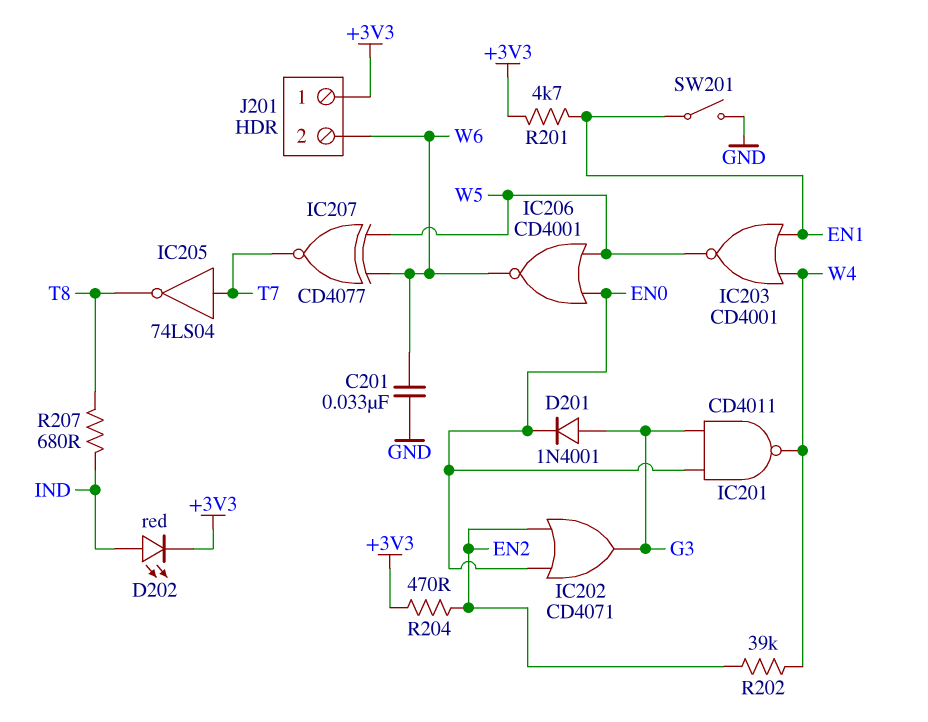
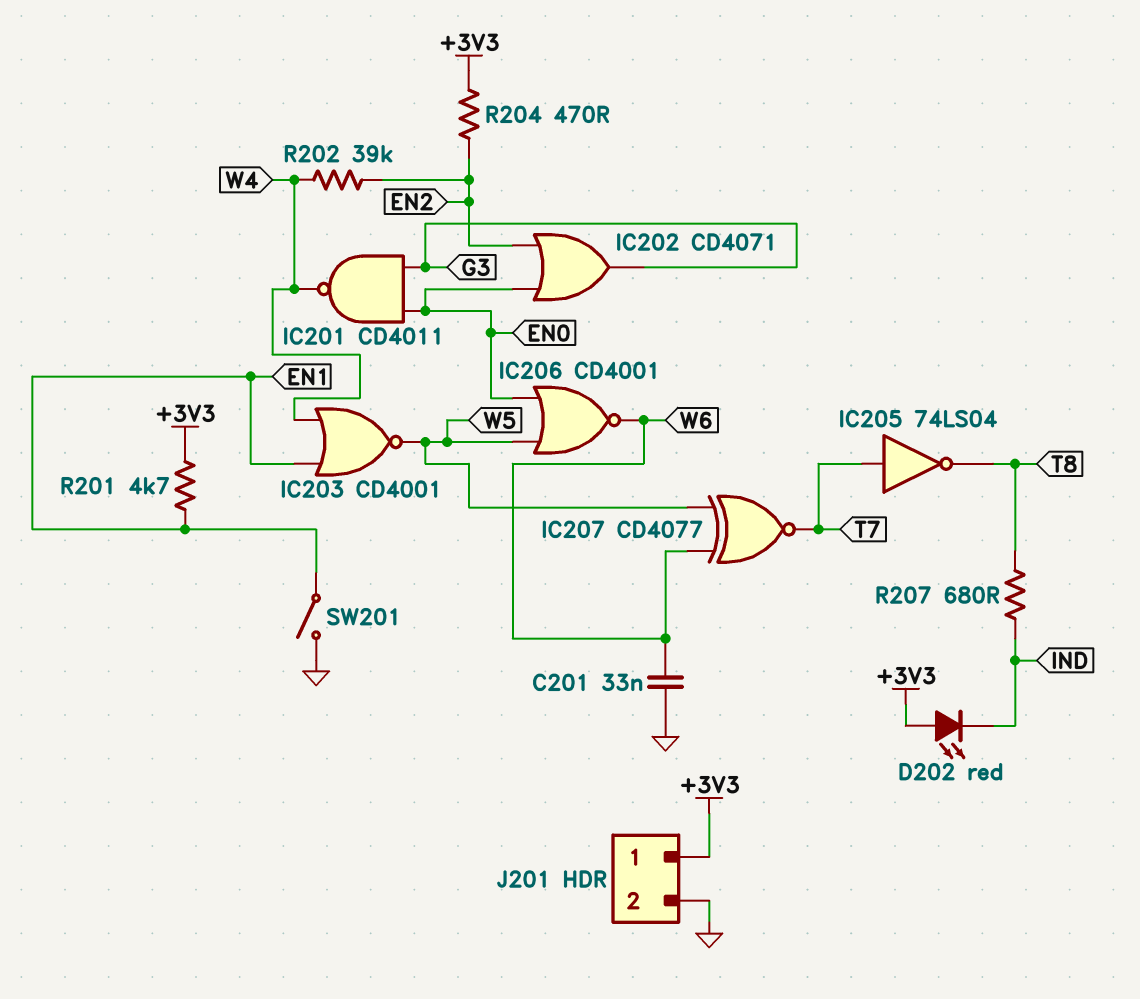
D201: diode 1N4001 (A G3, K EN0) -> none
D202: LED red (A IND, K +3V3) -> LED red (A +3V3, K IND)
J201 pin 2: W6 -> GND

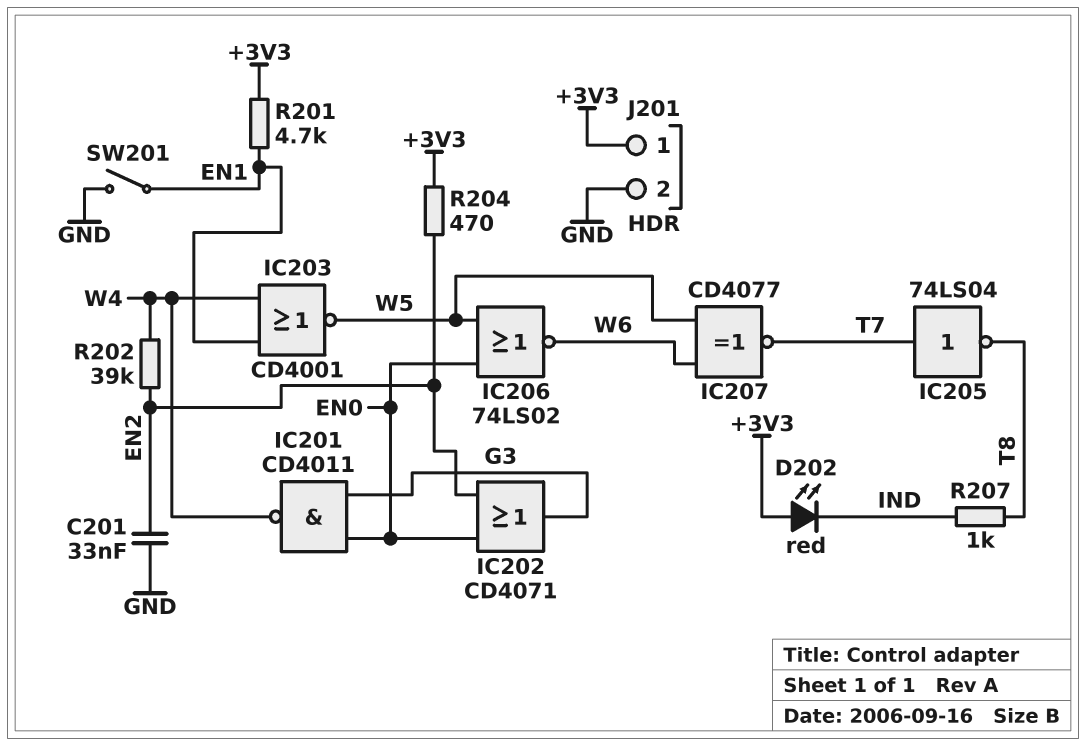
C201: 33nF (GND, W6) -> 33nF (EN2, GND)
IC206: NOR CD4001 (in EN0, in W5, out W6) -> NOR 74LS02 (in EN0, in W5, out W6)
R207: 680 (IND, T8) -> 1k (IND, T8)

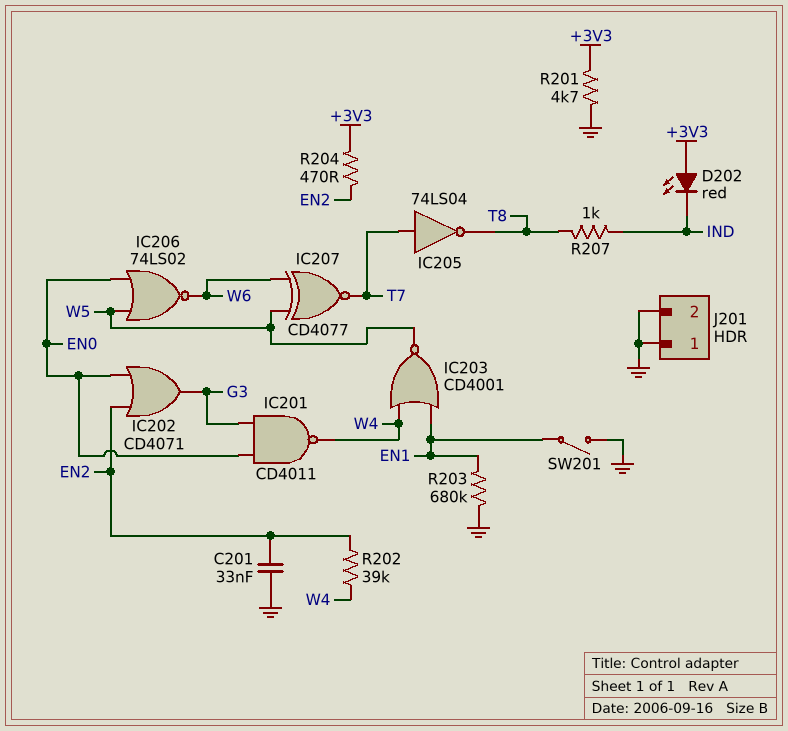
J201 pin 1: +3V3 -> GND
R201: 4.7k (+3V3, EN1) -> 4.7k (+3V3, GND)
R203: none -> 680k (EN1, GND)

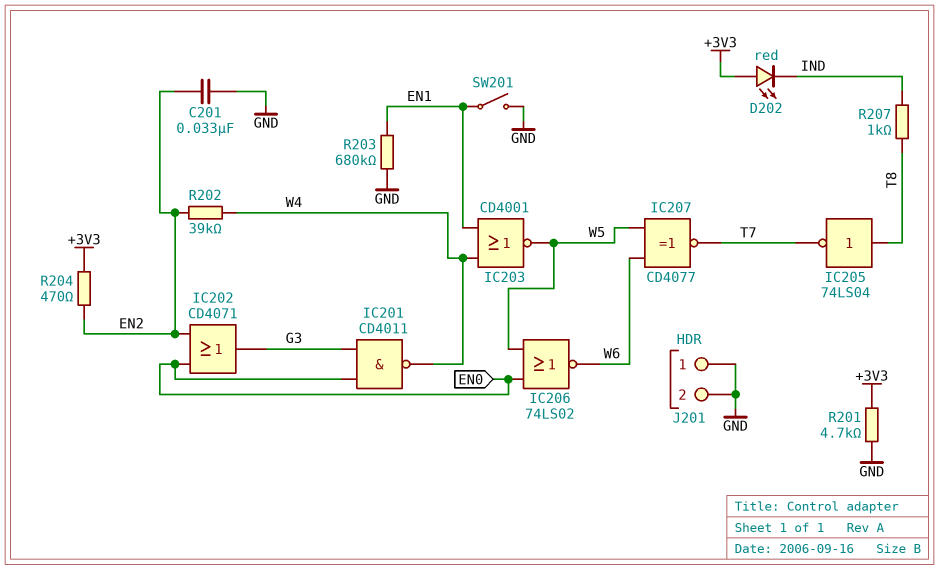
IC205: NOT 74LS04 (in T7, out T8) -> NOT 74LS04 (in T8, out T7)

